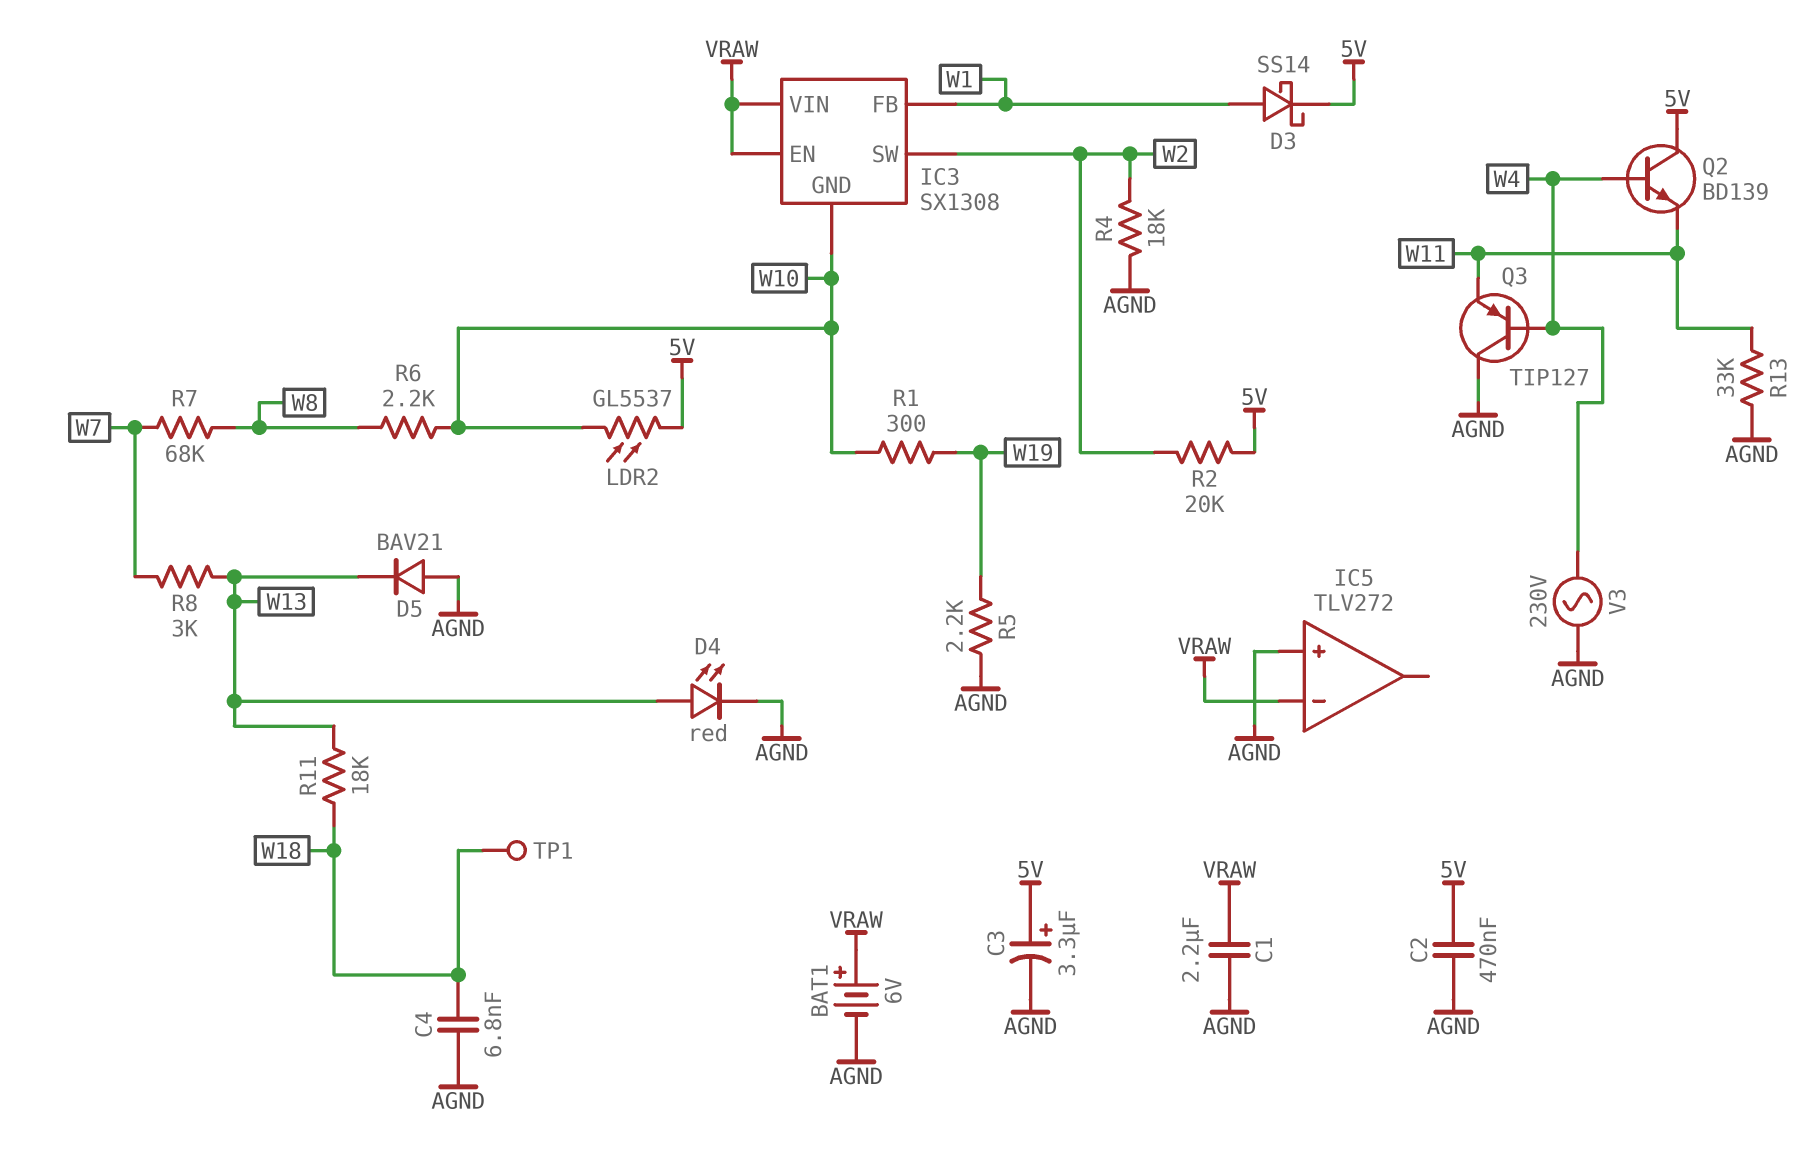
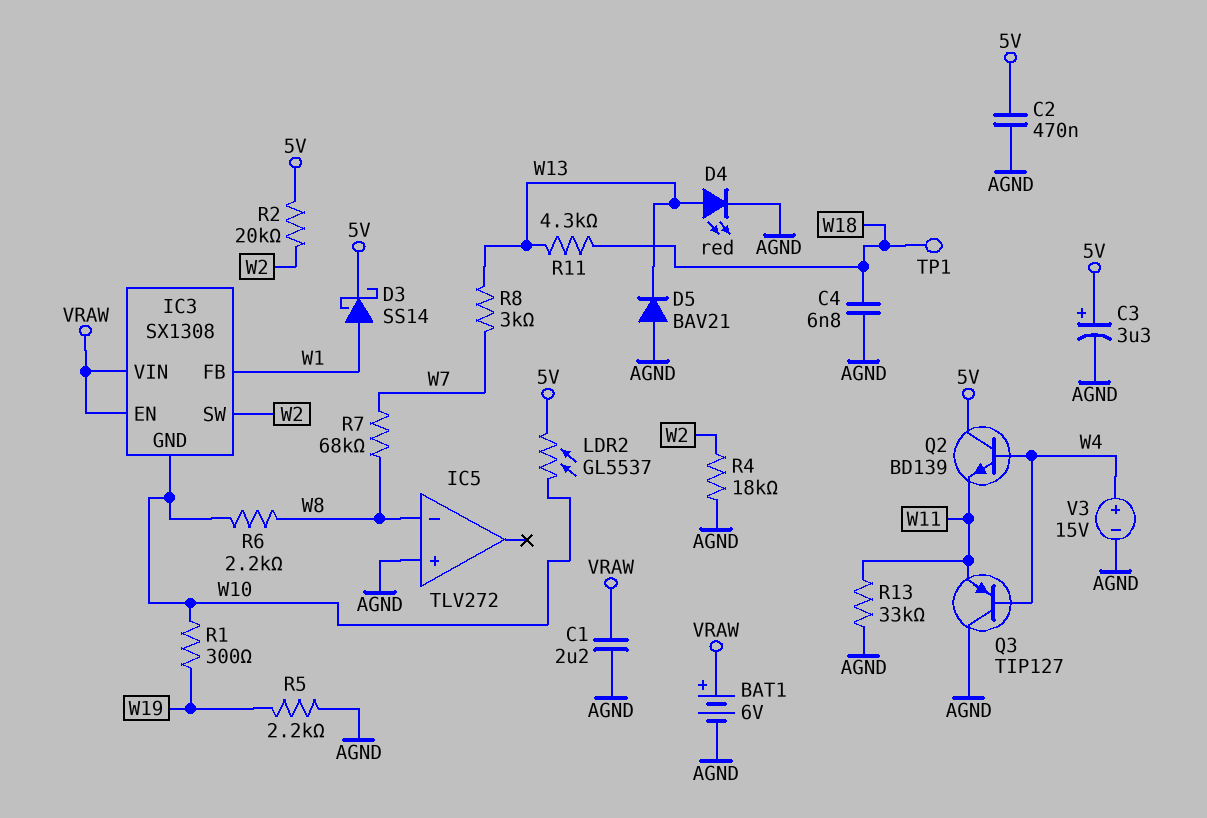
IC5 pin in-: VRAW -> W8
R11: 18k (W13, W18) -> 4.3k (W13, W18)
V3: AC 230V (AGND, W4) -> 15V (plus W4, minus AGND)

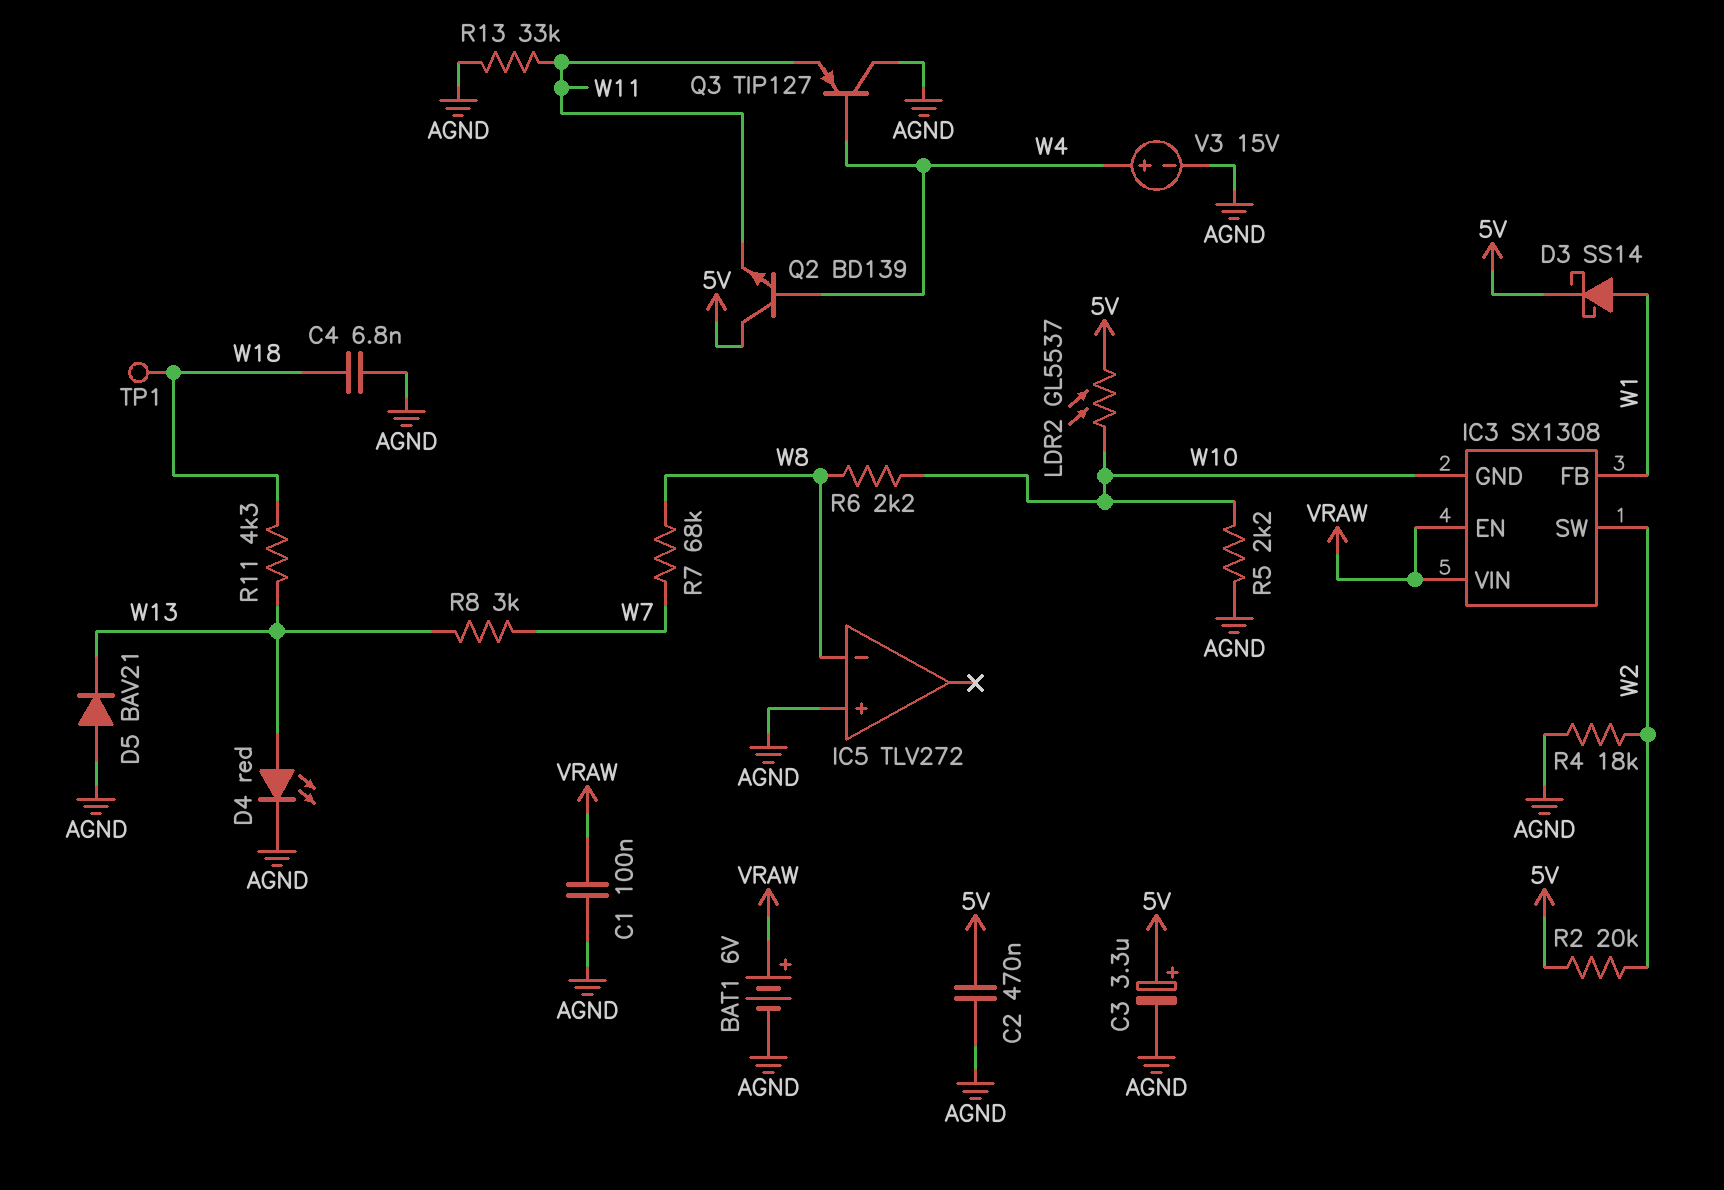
C1: 2.2uF (AGND, VRAW) -> 100nF (AGND, VRAW)
R1: 300 (W10, W19) -> none
R5: 2.2k (AGND, W19) -> 2.2k (AGND, W10)

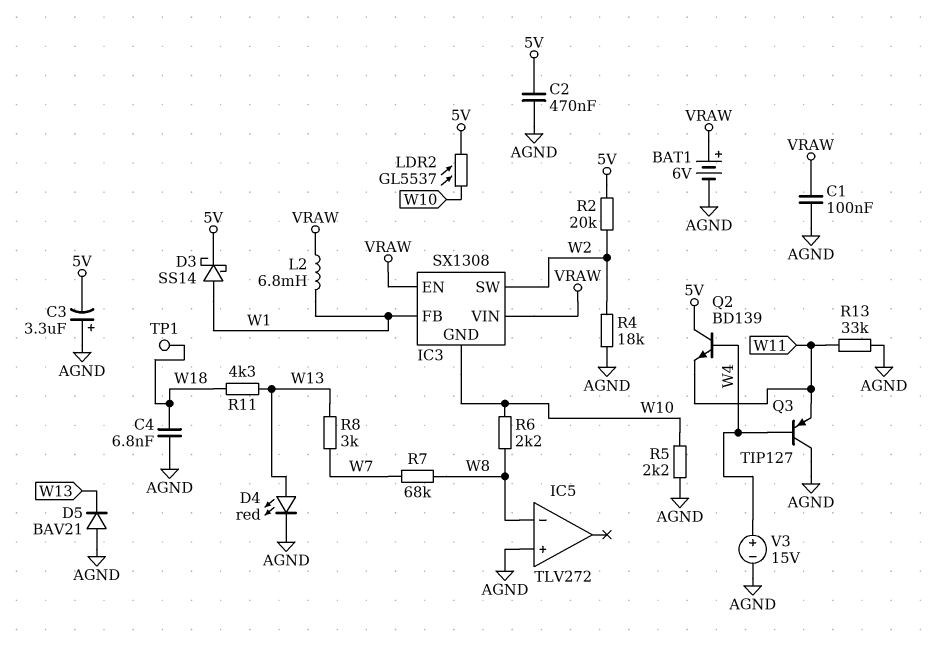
C3: 3.3uF (plus 5V, minus AGND) -> 3.3uF (plus AGND, minus 5V)
L2: none -> 6.8mH (VRAW, W1)

